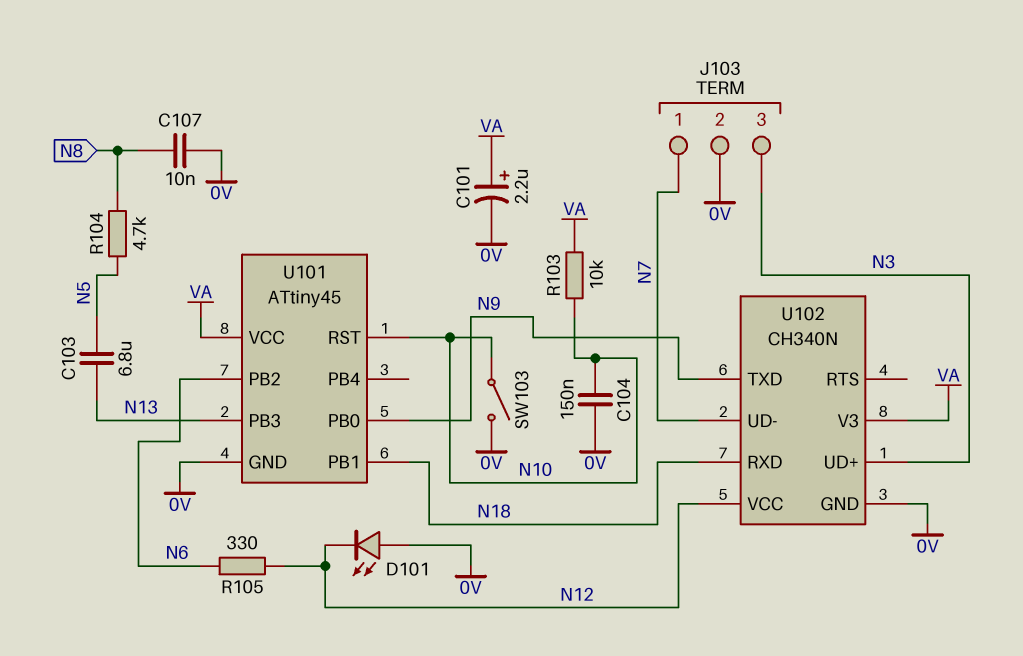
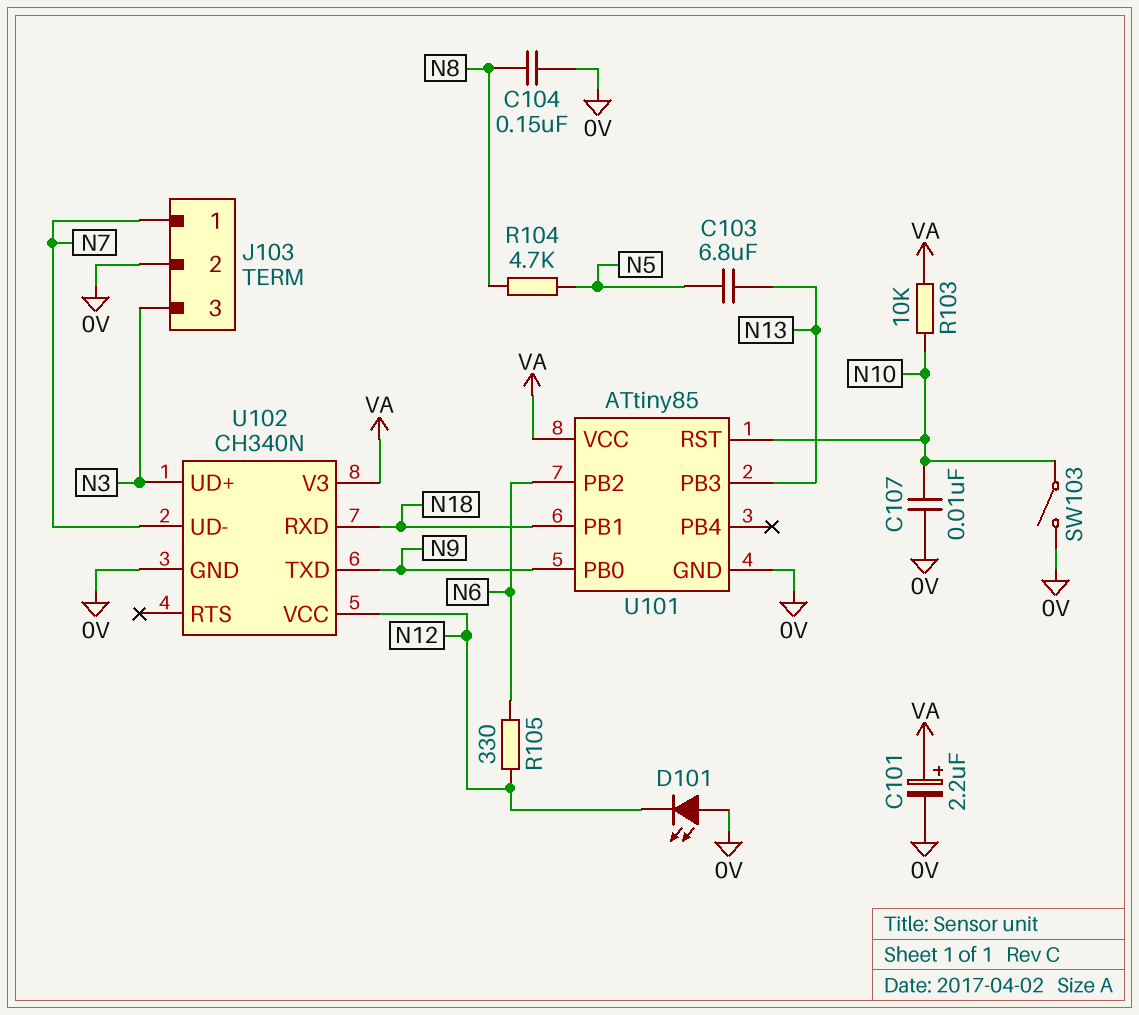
C104: 150nF (0V, N10) -> 150nF (0V, N8)
C107: 10nF (0V, N8) -> 10nF (0V, N10)
U101: ATtiny45 -> ATtiny85

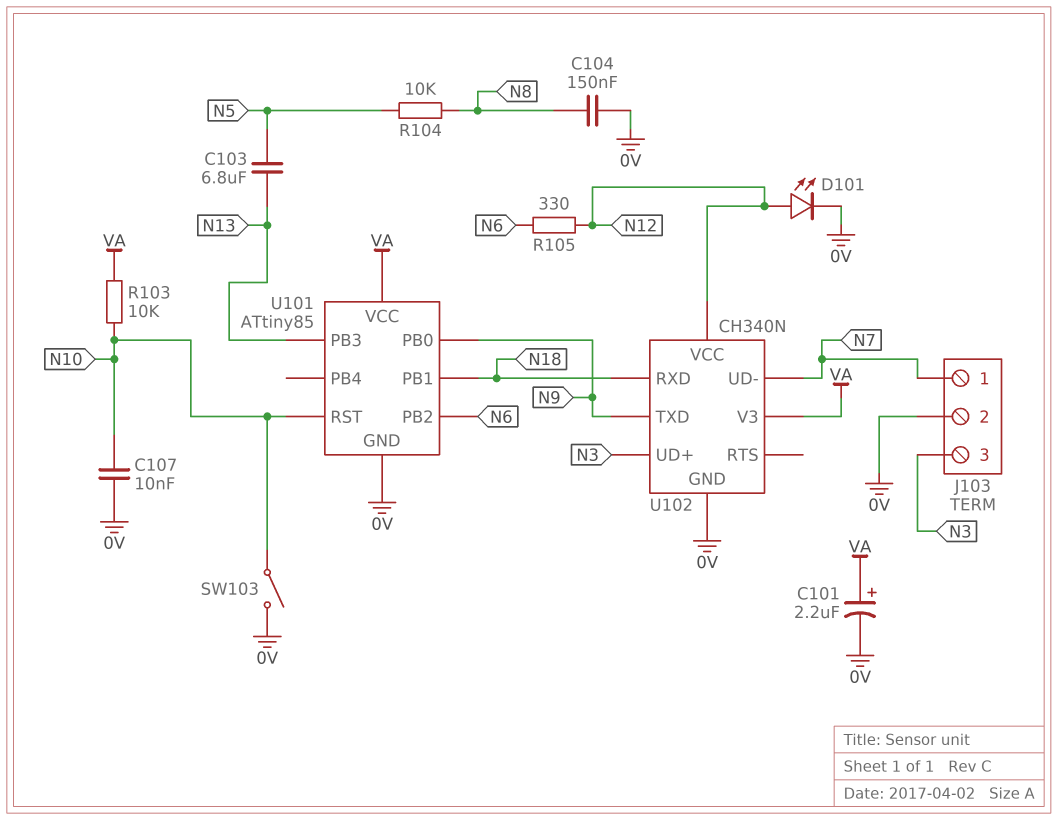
D101: LED (A 0V, K N12) -> LED (A N12, K 0V)
R104: 4.7k (N5, N8) -> 10k (N5, N8)

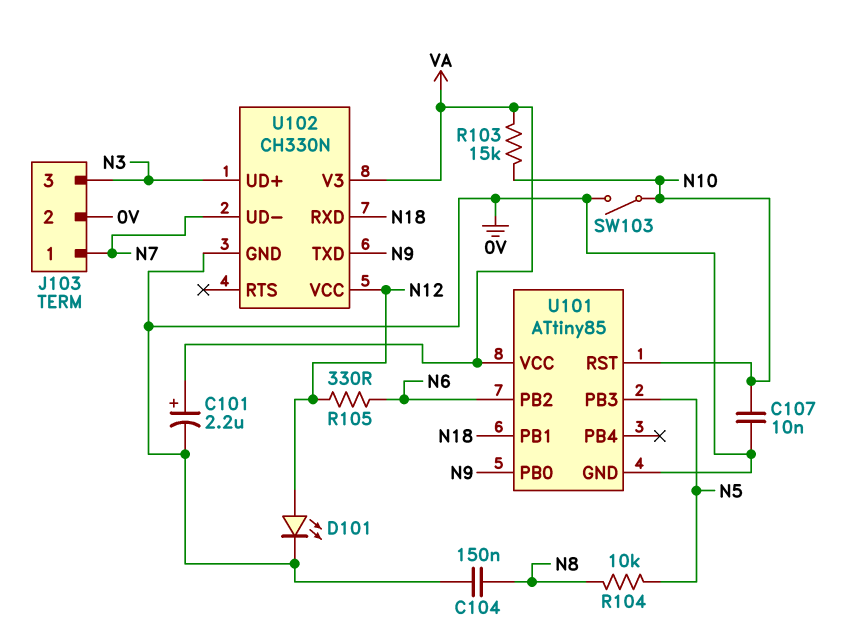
C103: 6.8uF (N5, N13) -> none
R103: 10k (N10, VA) -> 15k (N10, VA)
U101 pin PB3: N13 -> N5
U102: CH340N -> CH330N

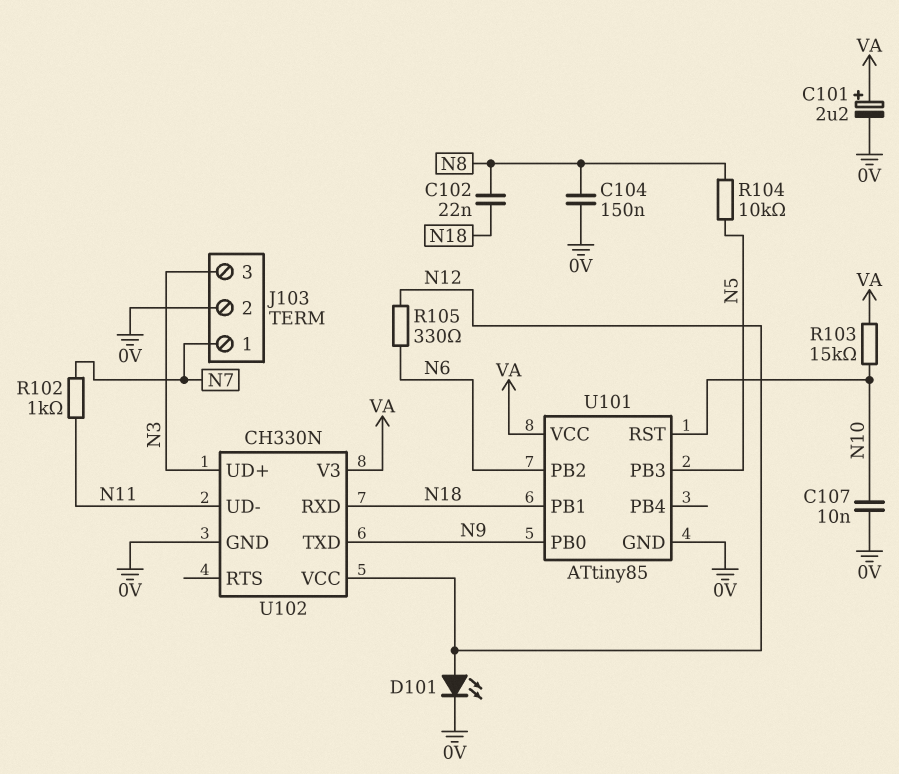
C102: none -> 22nF (N8, N18)
R102: none -> 1k (N7, N11)
SW103: switch (0V, N10) -> none
U102 pin UD-: N7 -> N11

